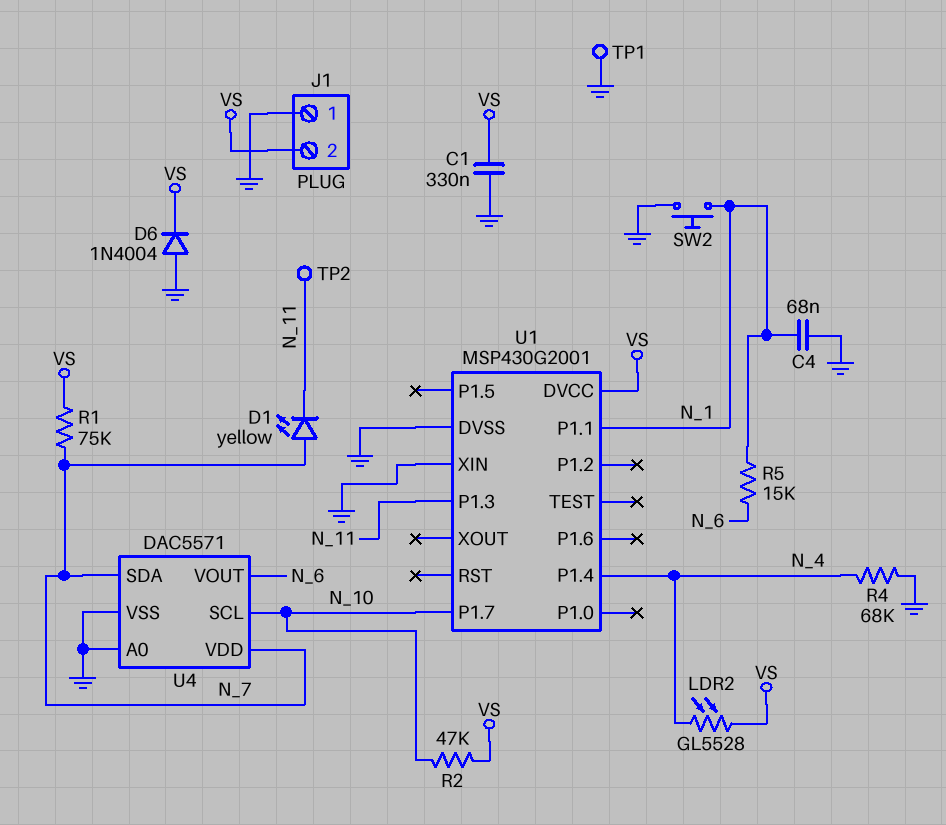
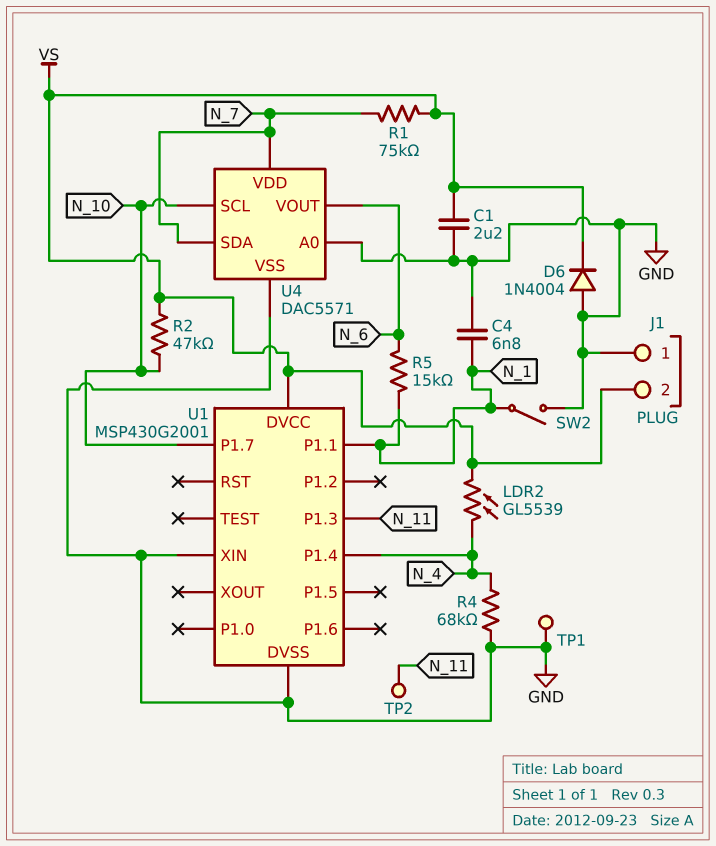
C1: 330nF (GND, VS) -> 2.2uF (GND, VS)
C4: 68nF (GND, N_1) -> 6.8nF (GND, N_1)
D1: LED yellow (A N_7, K N_11) -> none
LDR2: GL5528 (N_4, VS) -> GL5539 (N_4, VS)
SW2: button (GND, N_1) -> switch (GND, N_1)

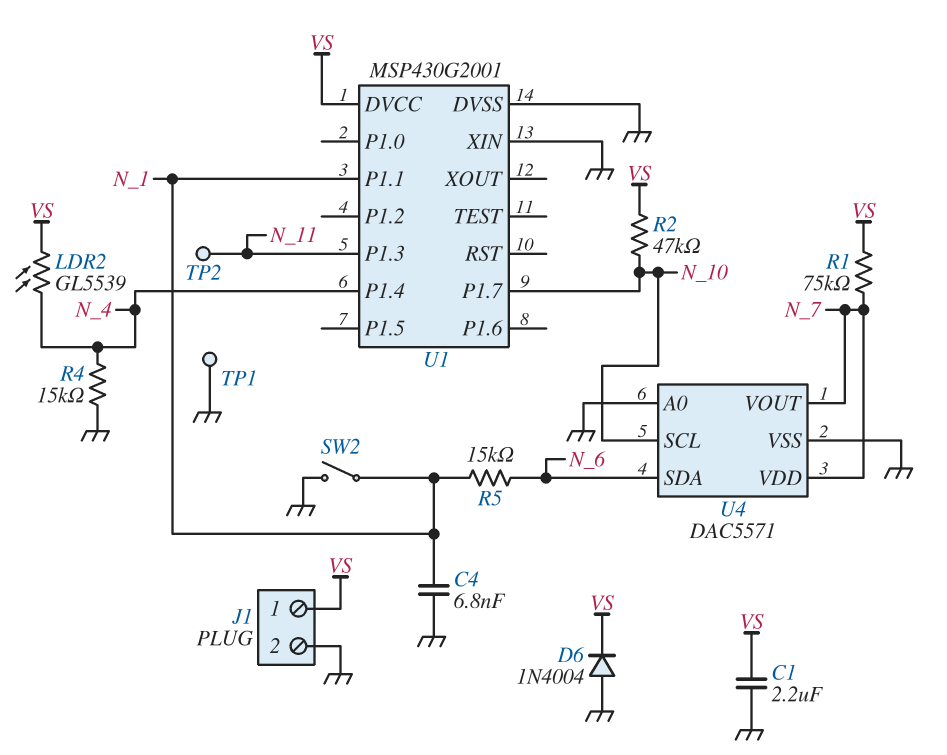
J1 pin 1: GND -> VS
J1 pin 2: VS -> GND
R4: 68k (GND, N_4) -> 15k (GND, N_4)
U4 pin SDA: N_7 -> N_6
U4 pin VOUT: N_6 -> N_7

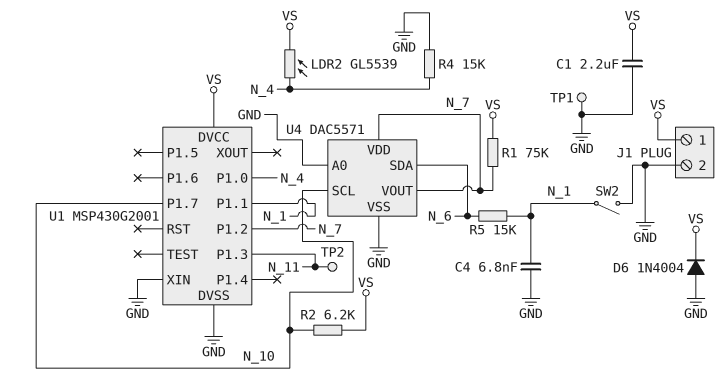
R2: 47k (N_10, VS) -> 6.2k (N_10, VS)
U1 pin P1.0: none -> N_4
U1 pin P1.2: none -> N_7
U1 pin P1.4: N_4 -> none

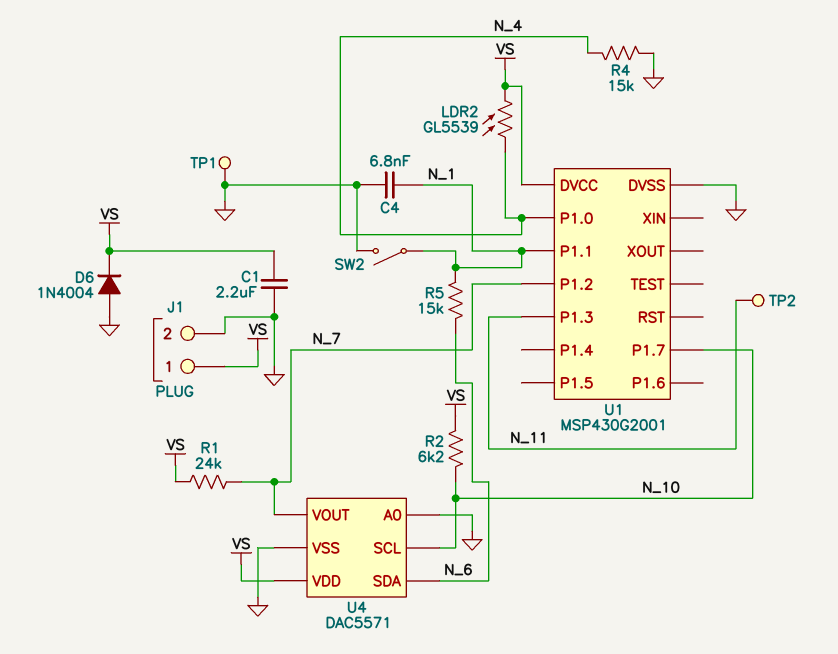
R1: 75k (N_7, VS) -> 24k (N_7, VS)
U1 pin XIN: GND -> none
U4 pin VDD: N_7 -> VS

